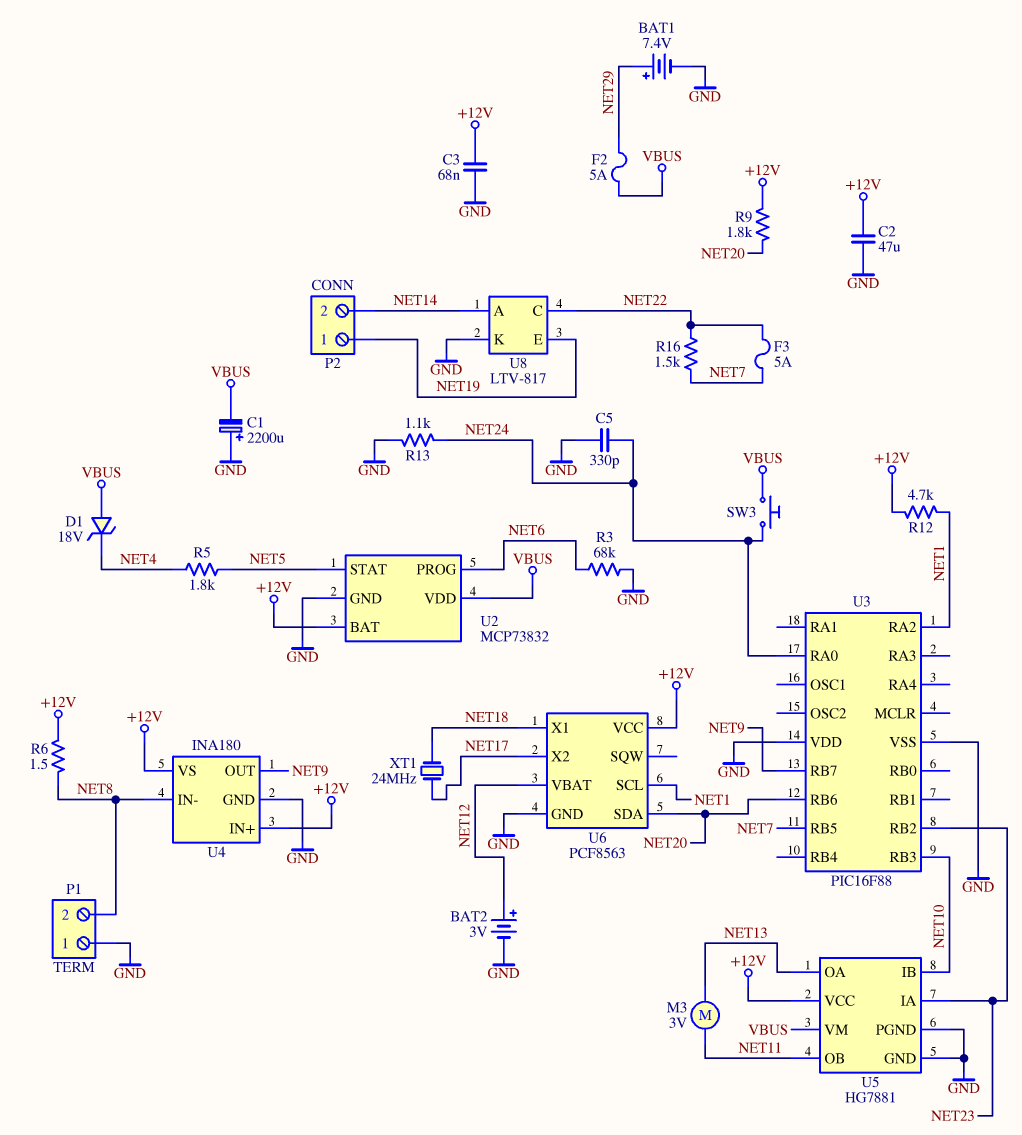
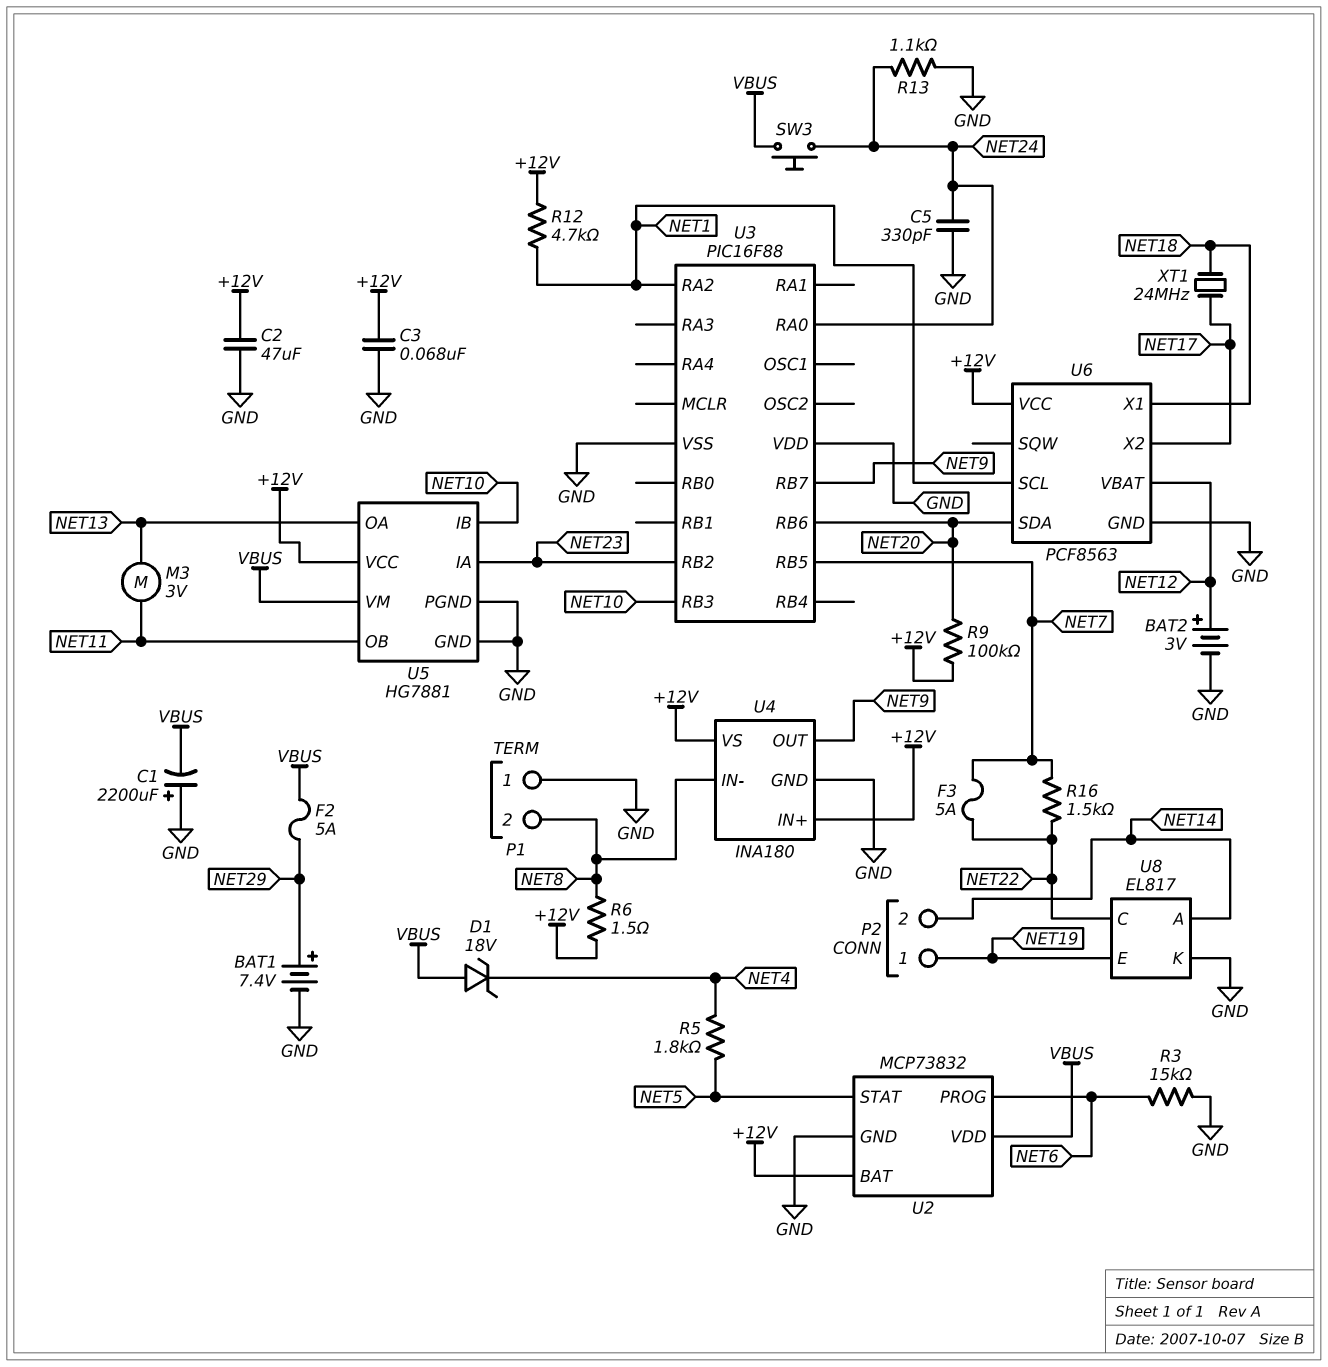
R3: 68k (GND, NET6) -> 15k (GND, NET6)
R9: 1.8k (+12V, NET20) -> 100k (+12V, NET20)
U8: LTV-817 -> EL817

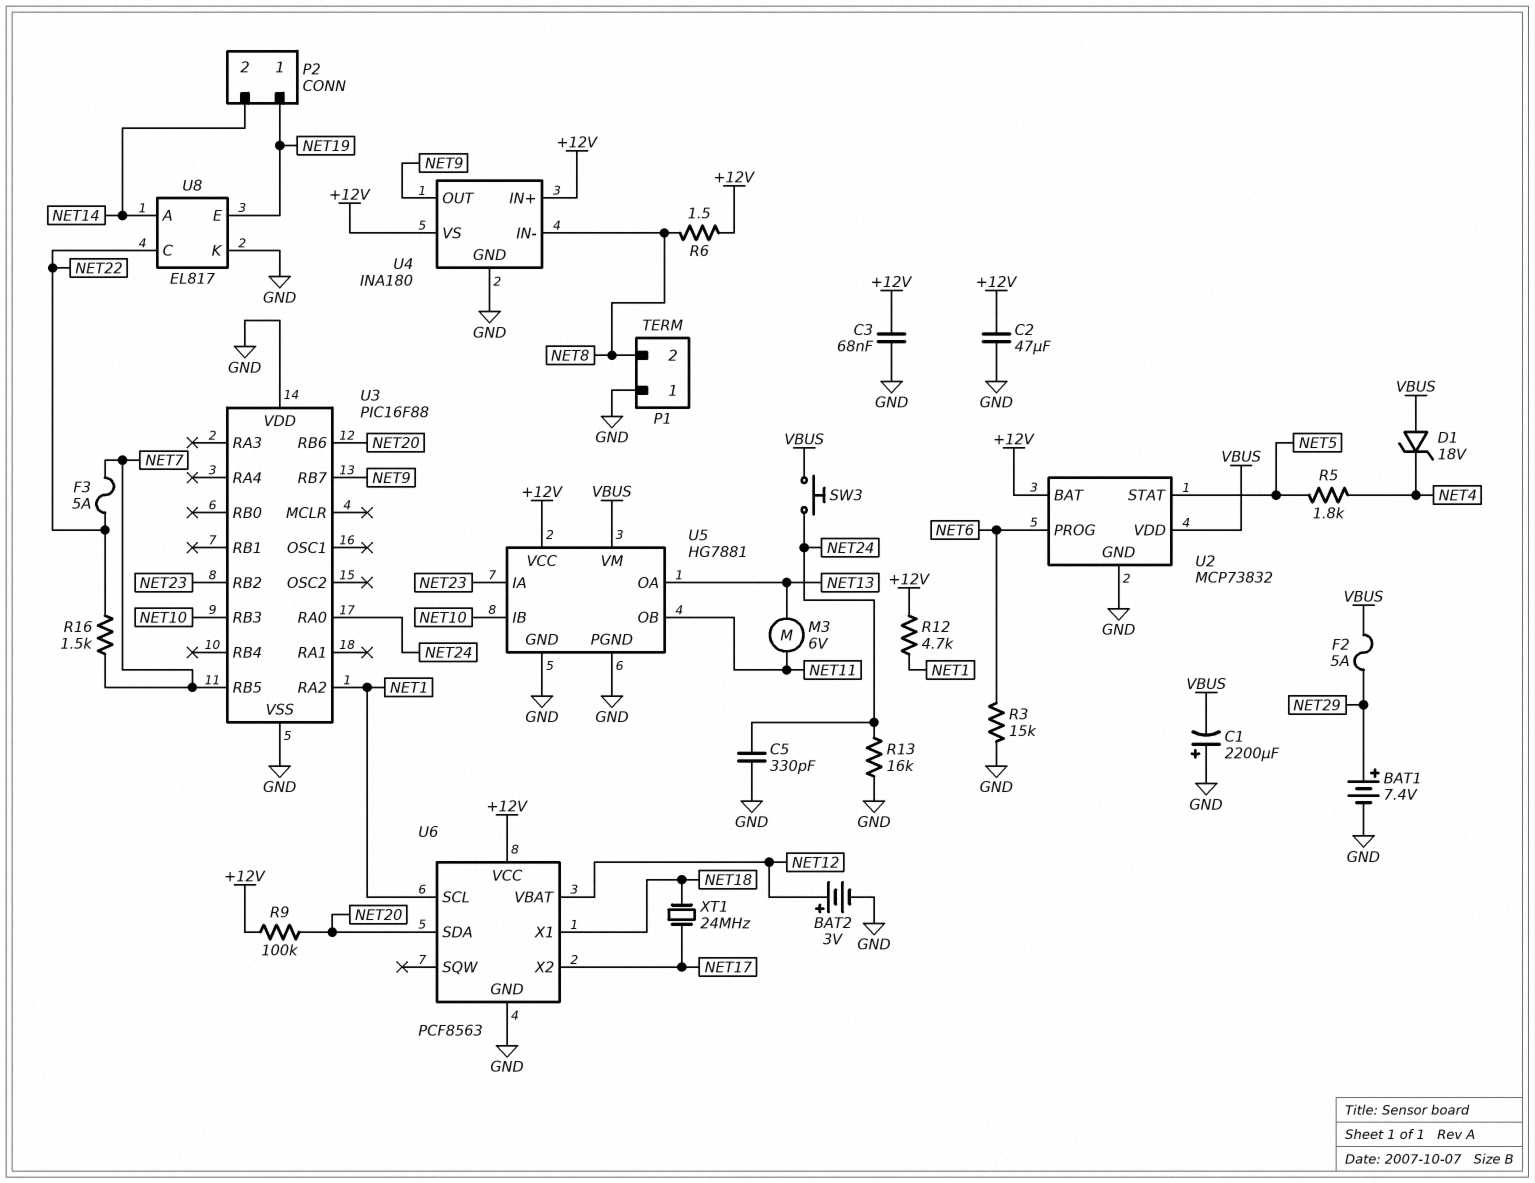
M3: motor 3V (NET11, NET13) -> motor 6V (NET11, NET13)
R13: 1.1k (GND, NET24) -> 16k (GND, NET24)

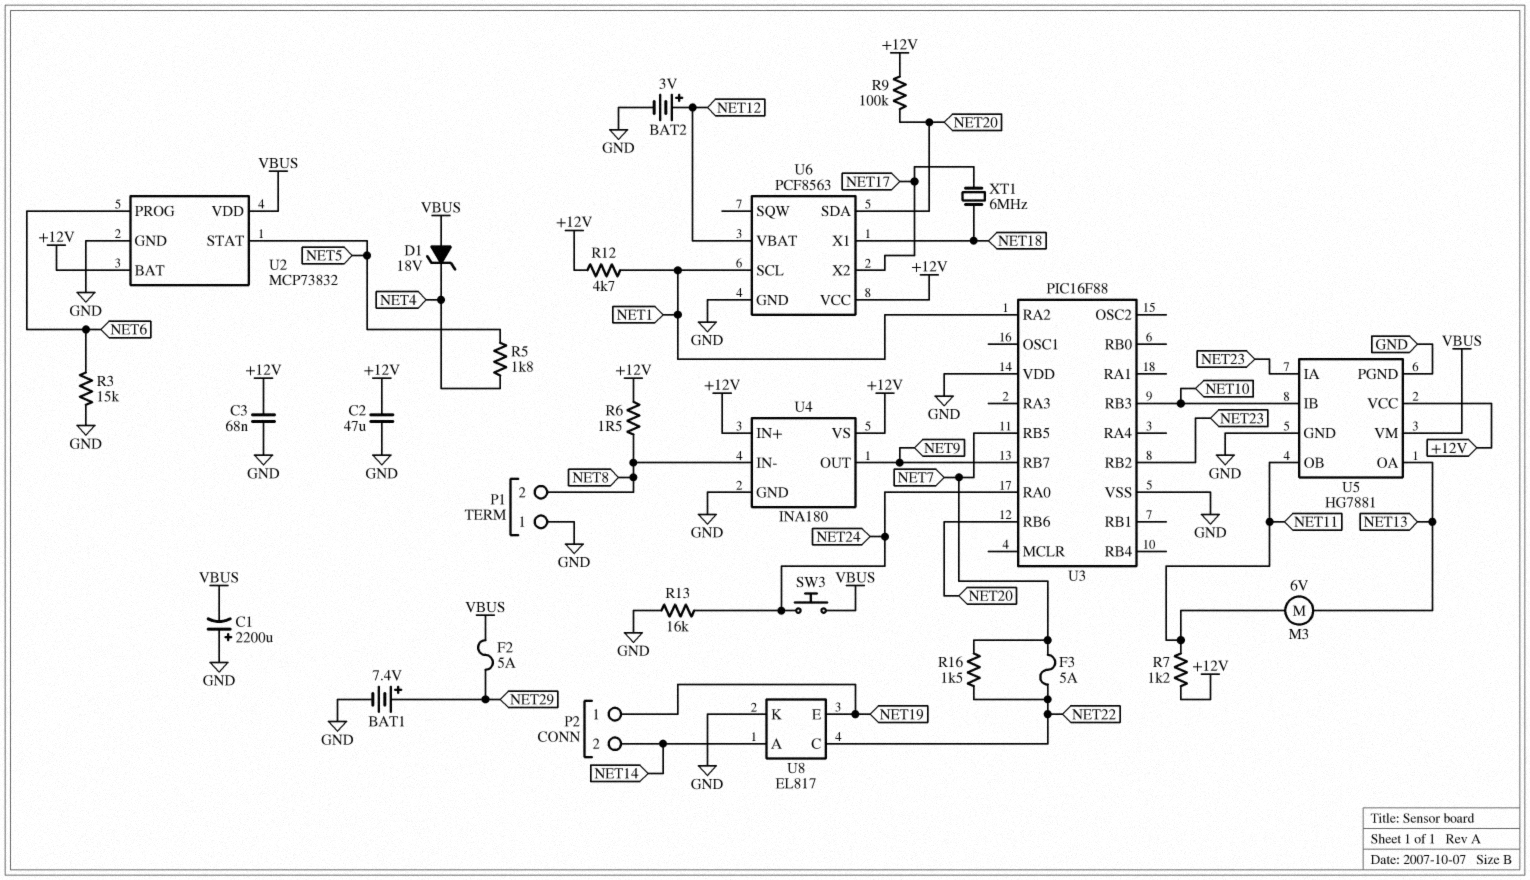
C5: 330pF (GND, NET24) -> none
R7: none -> 1.2k (+12V, NET11)
XT1: 24MHz (NET17, NET18) -> 6MHz (NET17, NET18)

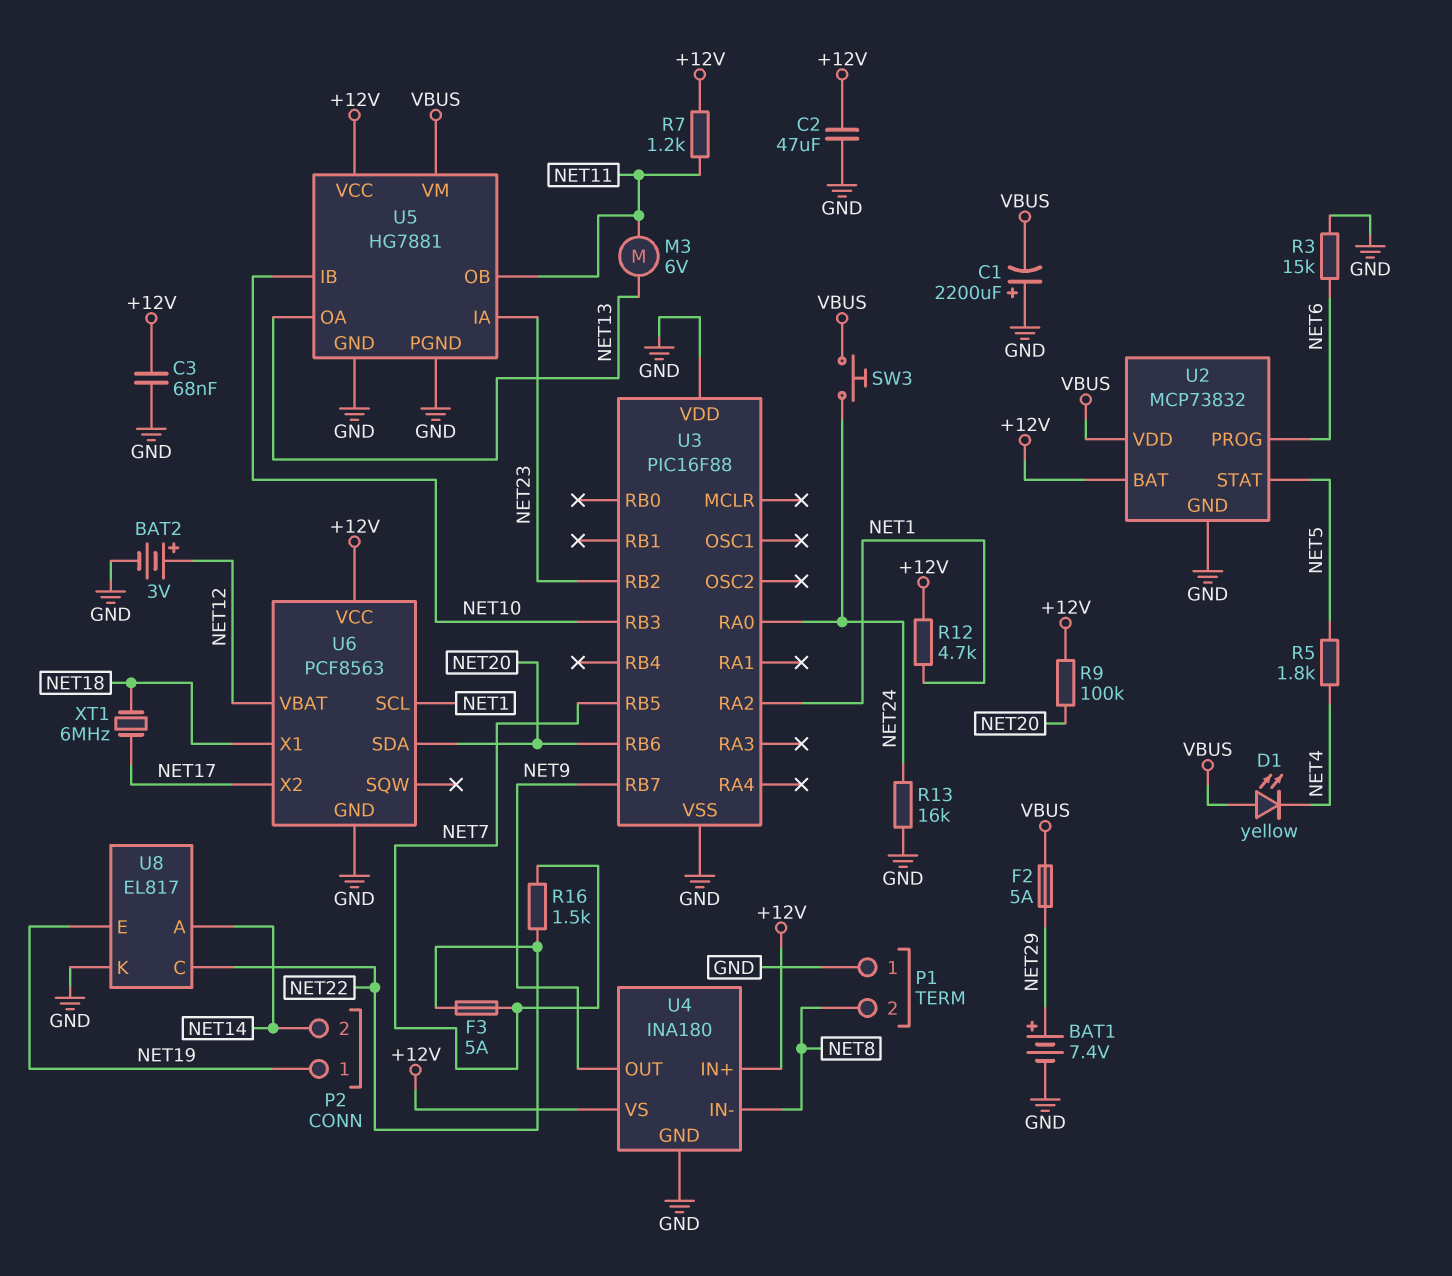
D1: zener 18V (A VBUS, K NET4) -> LED yellow (A VBUS, K NET4)
R6: 1.5 (+12V, NET8) -> none

